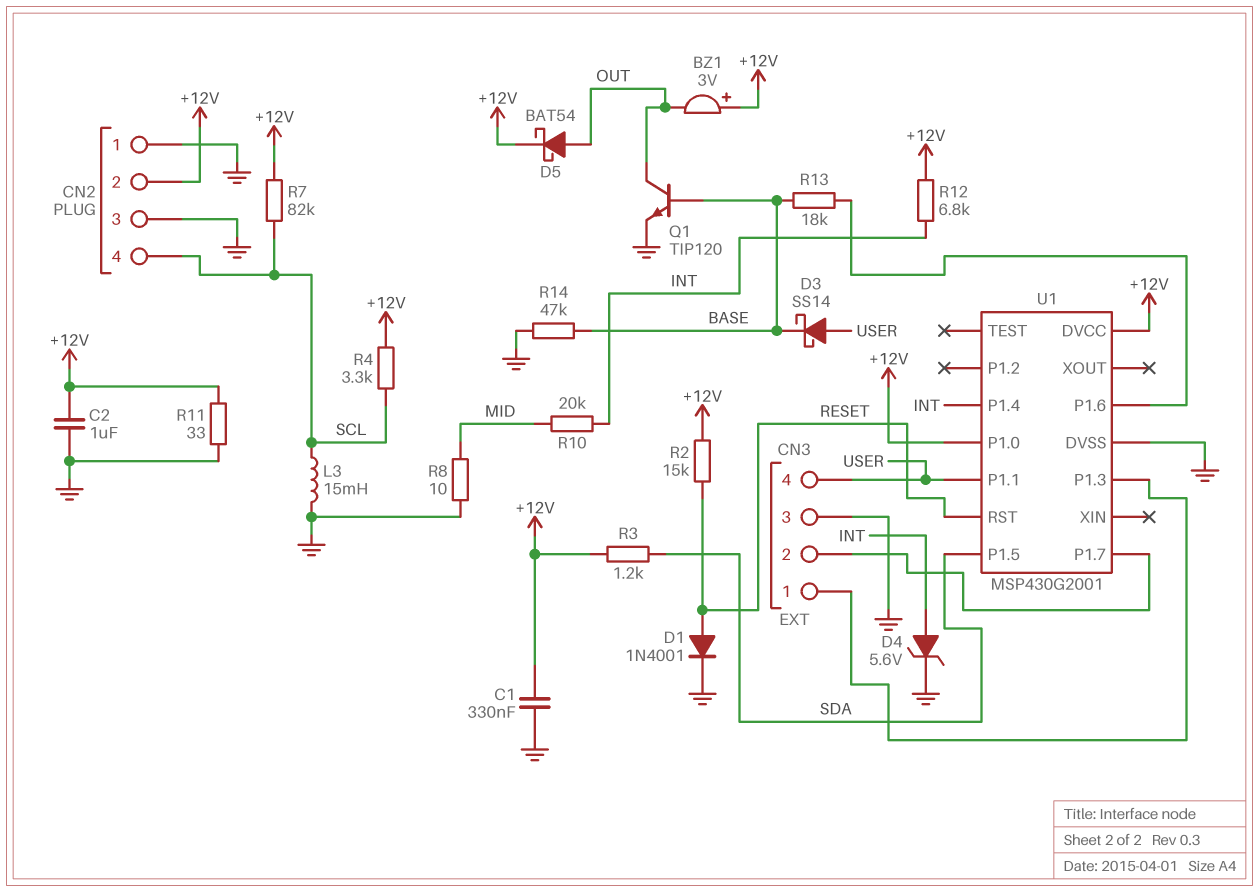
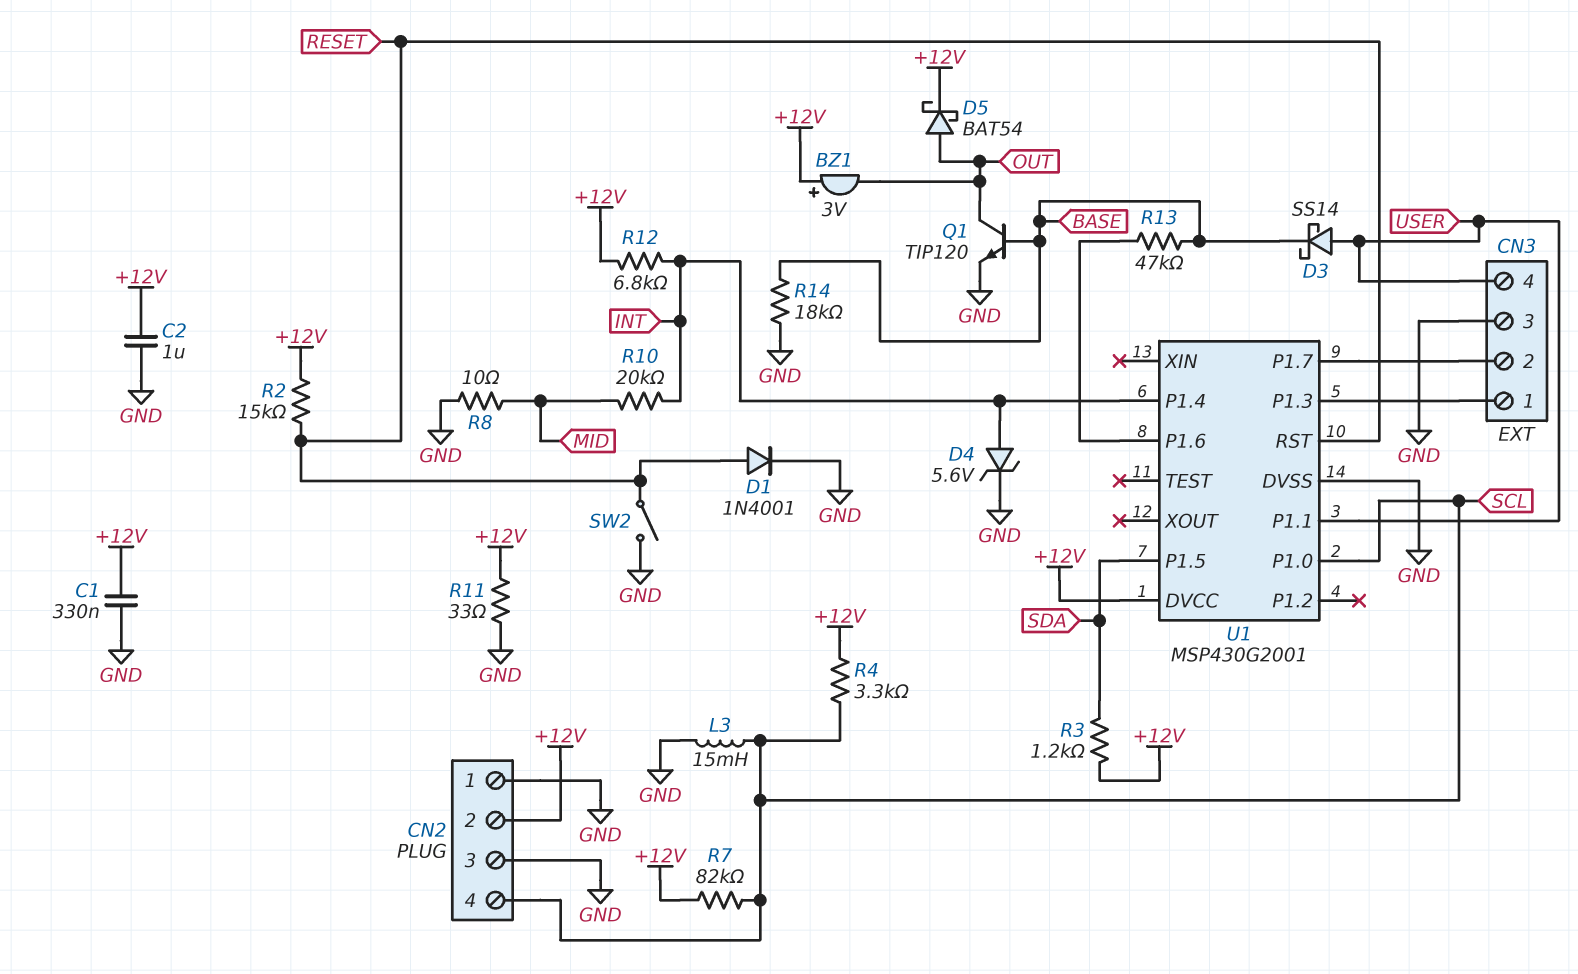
R13: 18k (BASE, U1/P1.6) -> 47k (BASE, U1/P1.6)
R14: 47k (BASE, GND) -> 18k (BASE, GND)
SW2: none -> switch (GND, RESET)
U1 pin P1.0: +12V -> SCL

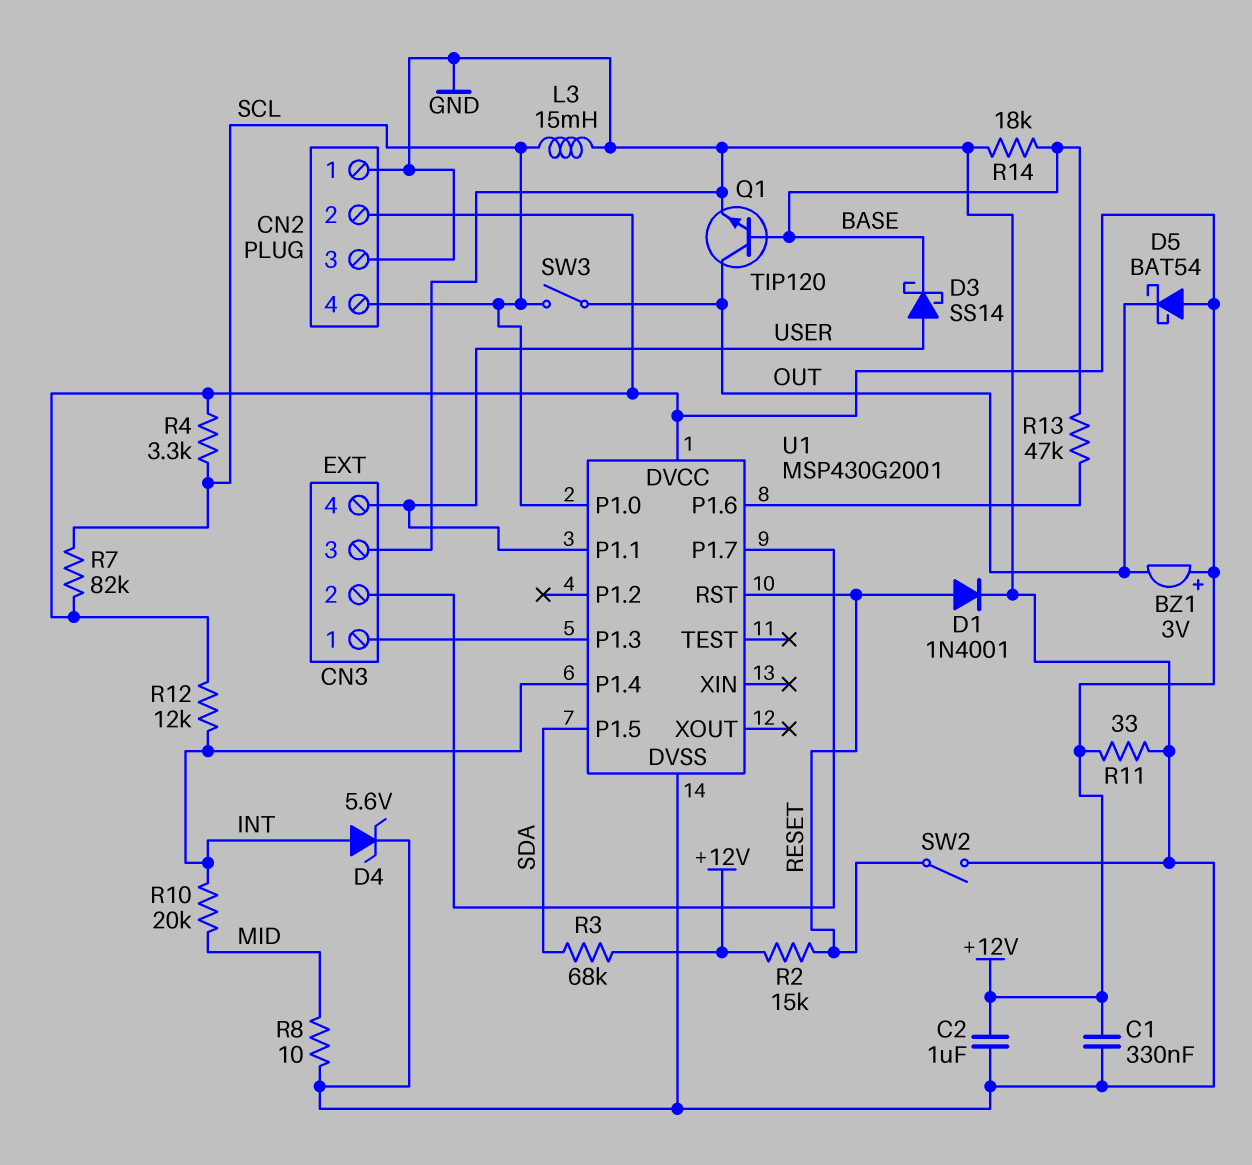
D5: schottky BAT54 (A OUT, K +12V) -> schottky BAT54 (A +12V, K OUT)
R3: 1.2k (+12V, SDA) -> 68k (+12V, SDA)
R12: 6.8k (+12V, INT) -> 12k (+12V, INT)
SW3: none -> switch (OUT, SCL)

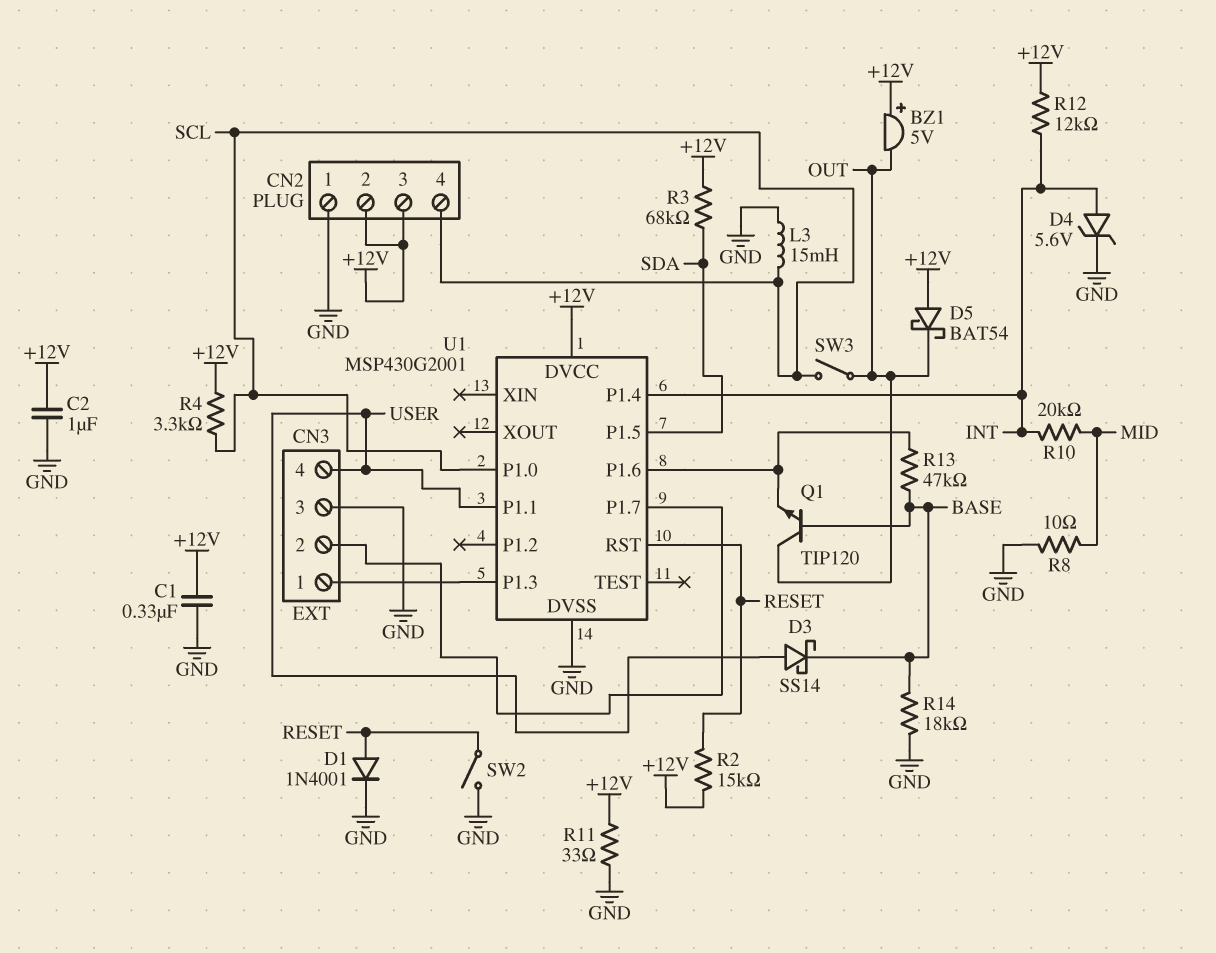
BZ1: buzzer 3V (plus +12V, minus OUT) -> buzzer 5V (plus +12V, minus OUT)
CN2 pin 3: GND -> +12V
Q1: NPN TIP120 (B BASE, C OUT, E GND) -> NPN TIP120 (B BASE, C OUT, E U1/P1.6)
R7: 82k (+12V, SCL) -> none

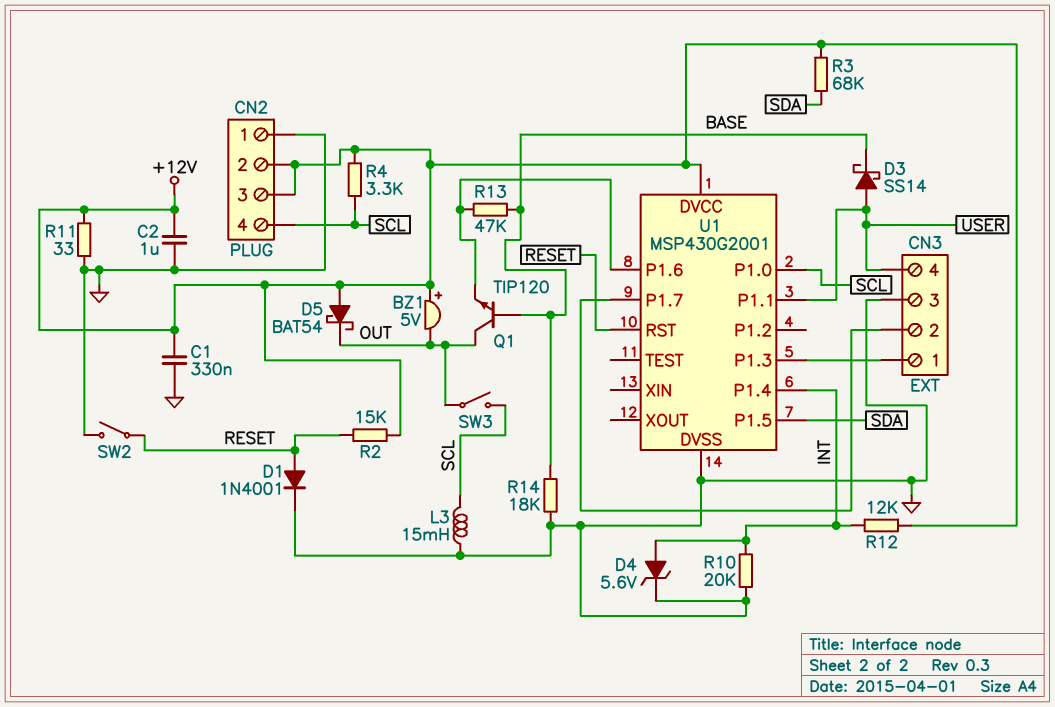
R8: 10 (GND, MID) -> none
R10: 20k (INT, MID) -> 20k (GND, INT)

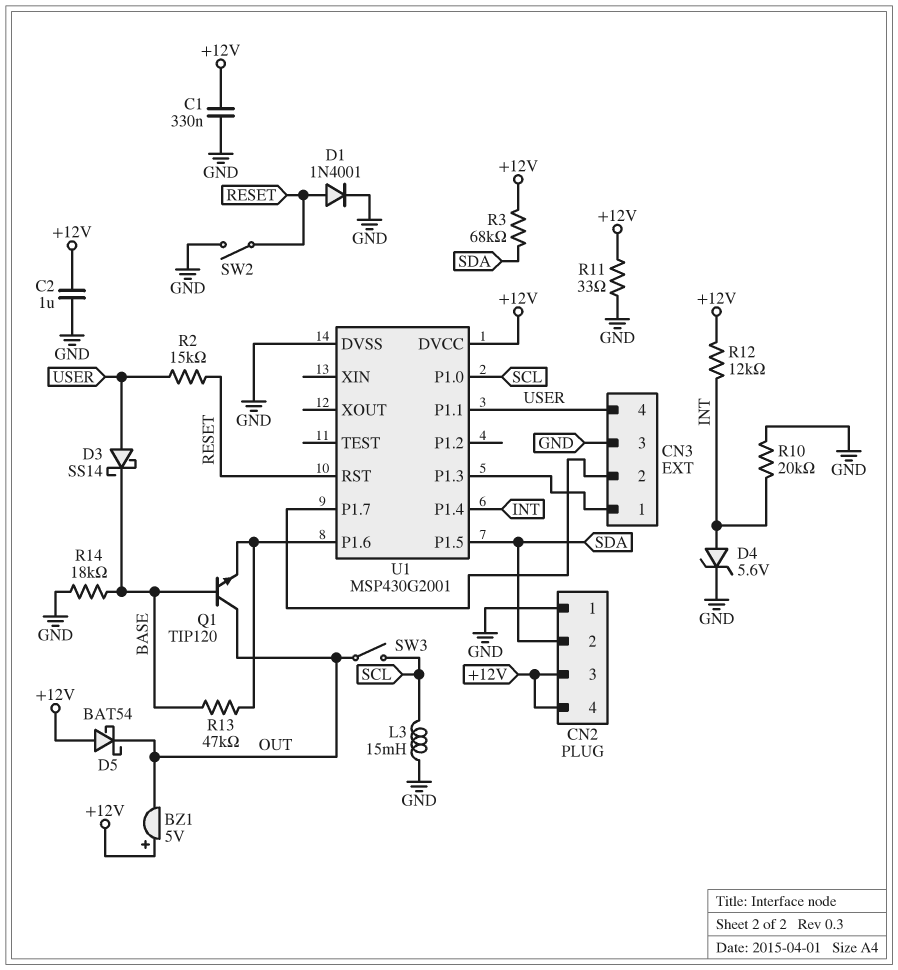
CN2 pin 2: +12V -> SDA
CN2 pin 4: SCL -> +12V
R2: 15k (+12V, RESET) -> 15k (RESET, USER)
R4: 3.3k (+12V, SCL) -> none

